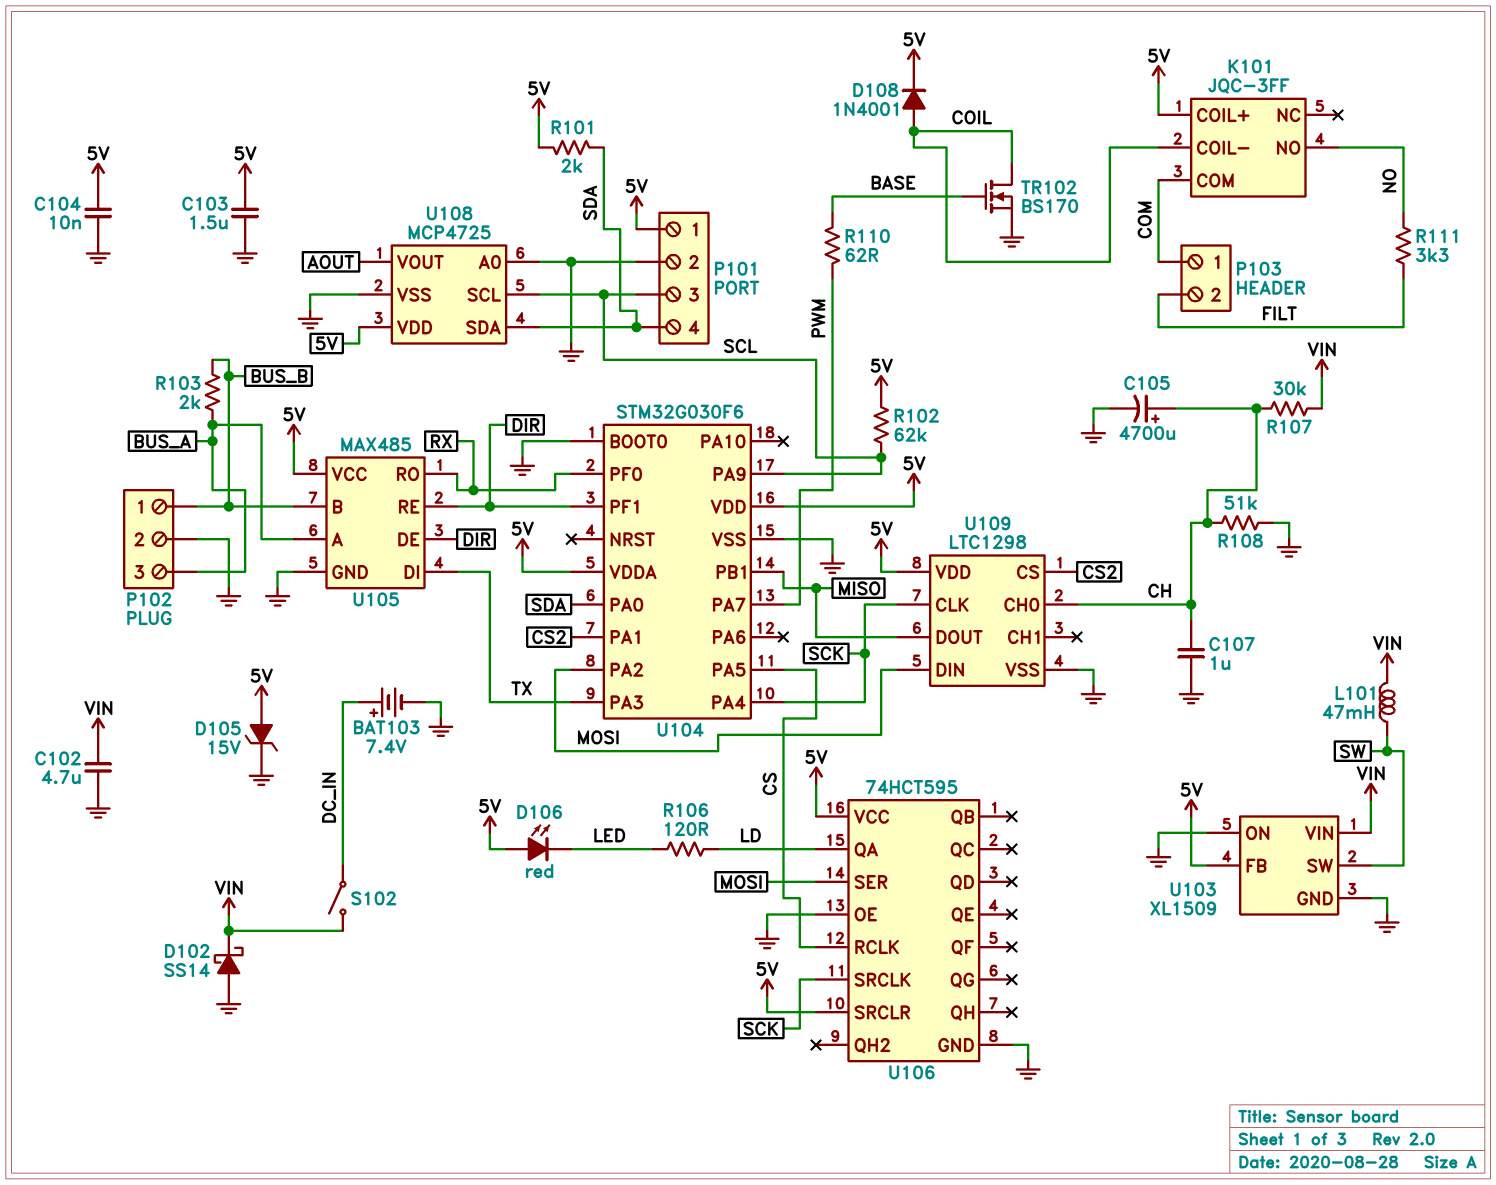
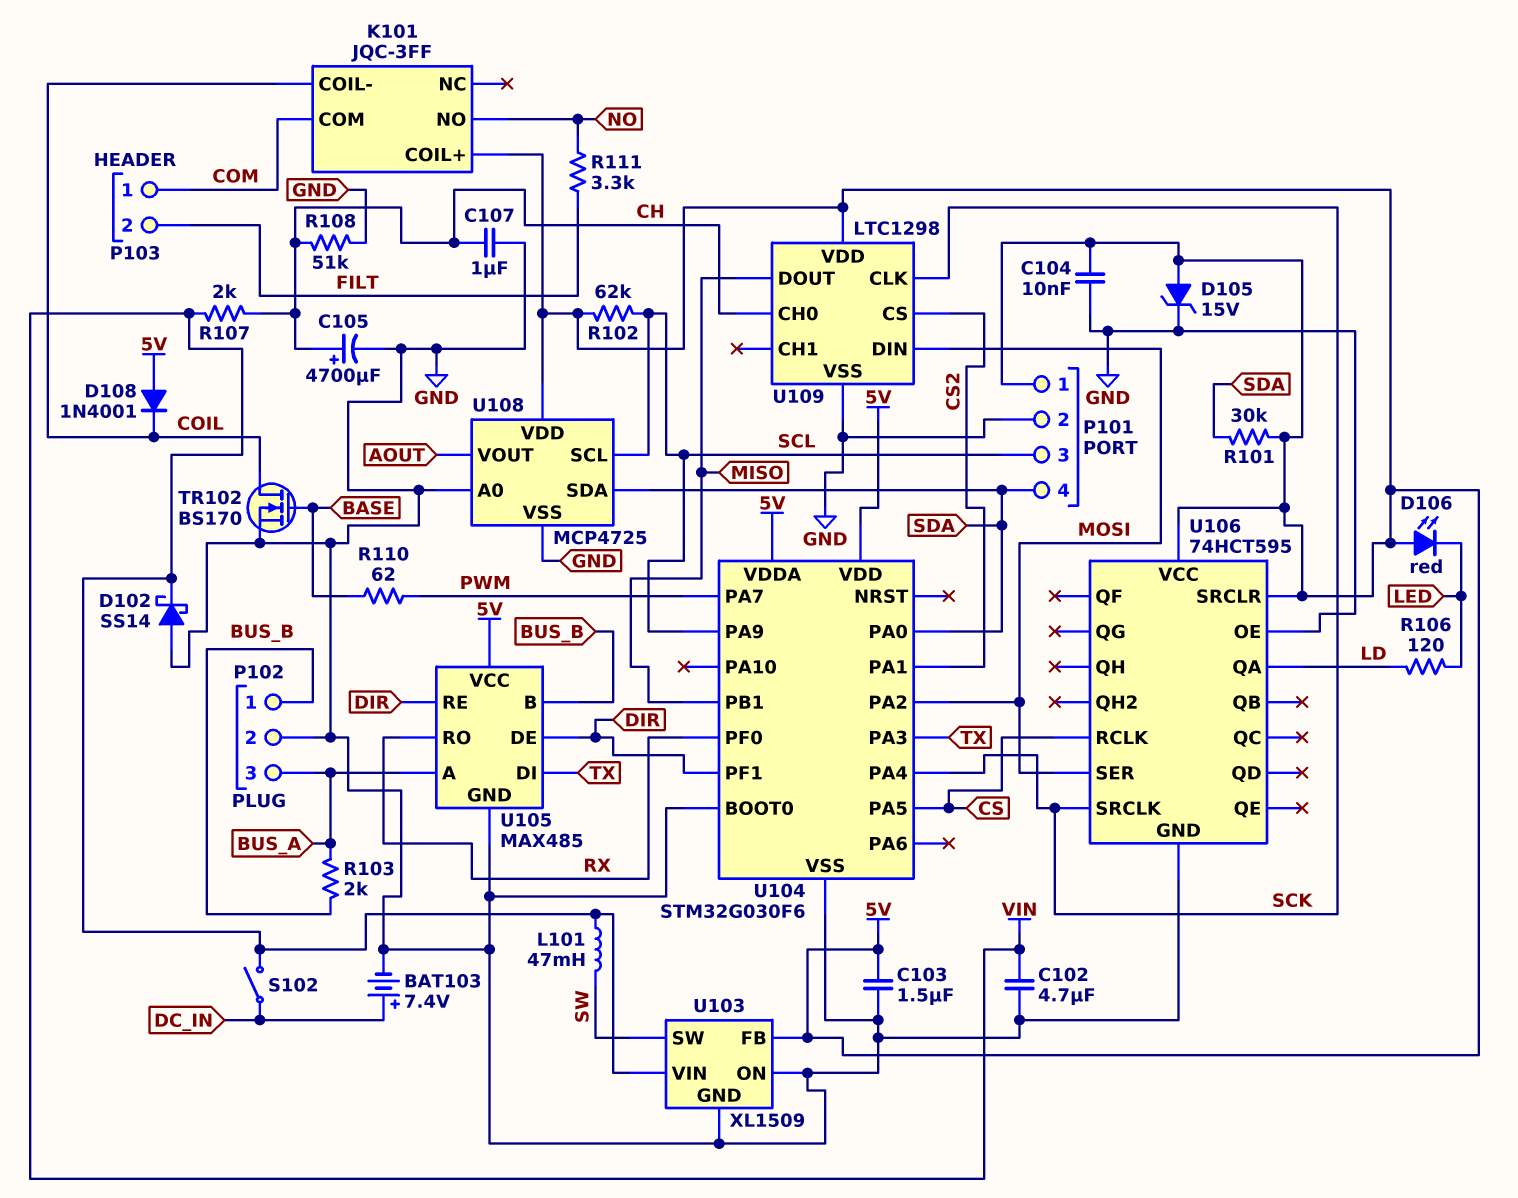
D108: diode 1N4001 (A COIL, K 5V) -> diode 1N4001 (A 5V, K COIL)
R101: 2k (5V, SDA) -> 30k (5V, SDA)
R107: 30k (CH, VIN) -> 2k (CH, VIN)

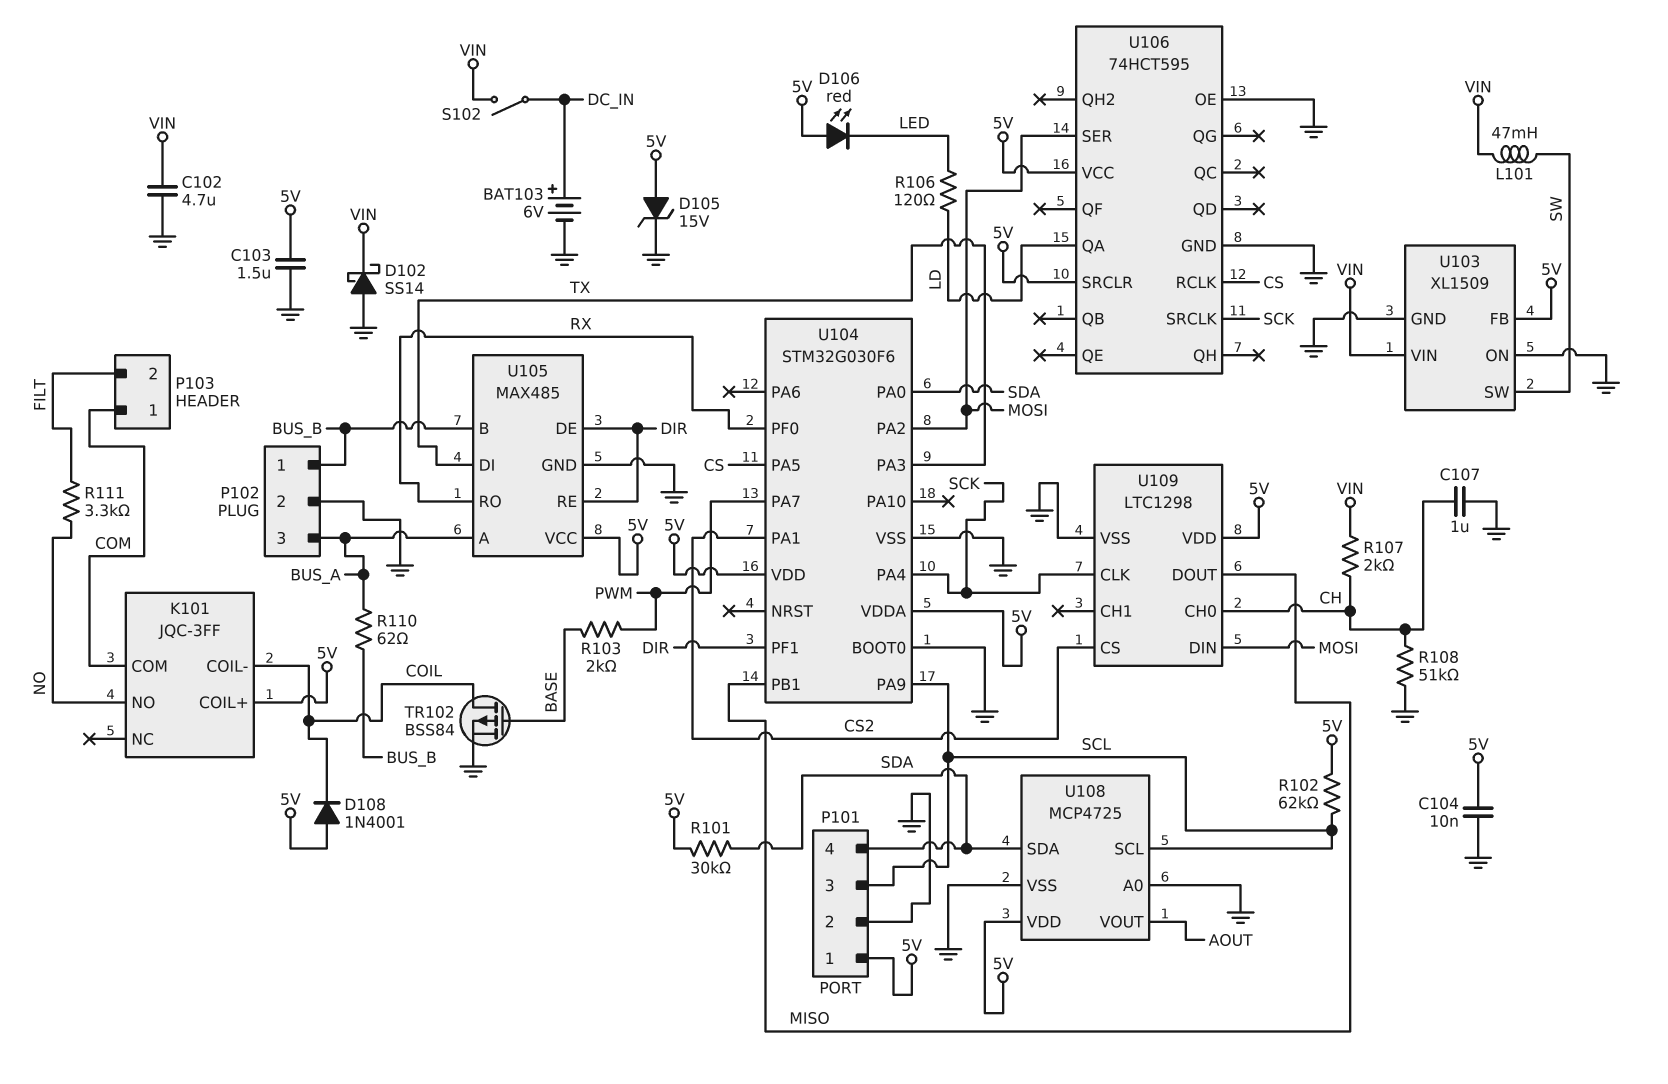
BAT103: 7.4V (plus DC_IN, minus GND) -> 6V (plus DC_IN, minus GND)
C105: 4700uF (plus CH, minus GND) -> none
R103: 2k (BUS_A, BUS_B) -> 2k (BASE, PWM)
R110: 62 (BASE, PWM) -> 62 (BUS_A, BUS_B)
TR102: NMOS BS170 (G BASE, D COIL, S GND) -> PMOS BSS84 (G BASE, D COIL, S GND)

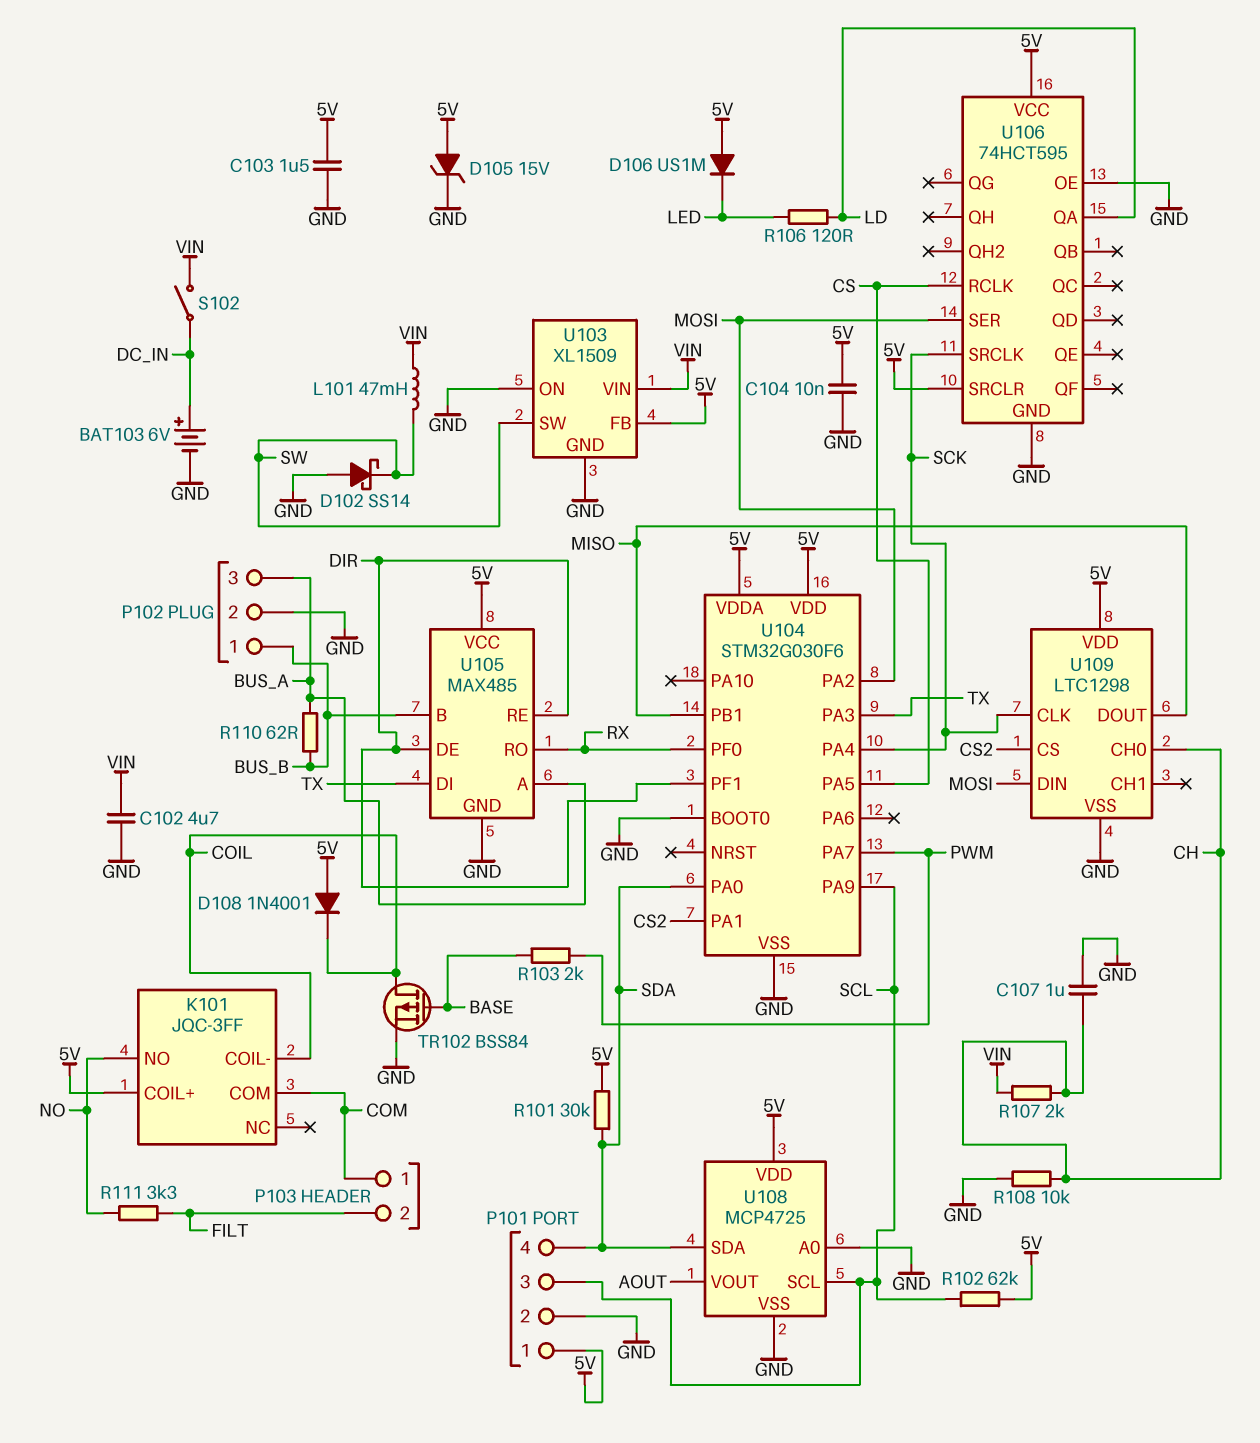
D102: schottky SS14 (A GND, K VIN) -> schottky SS14 (A GND, K SW)
D106: LED red (A 5V, K LED) -> diode US1M (A 5V, K LED)
R108: 51k (CH, GND) -> 10k (CH, GND)

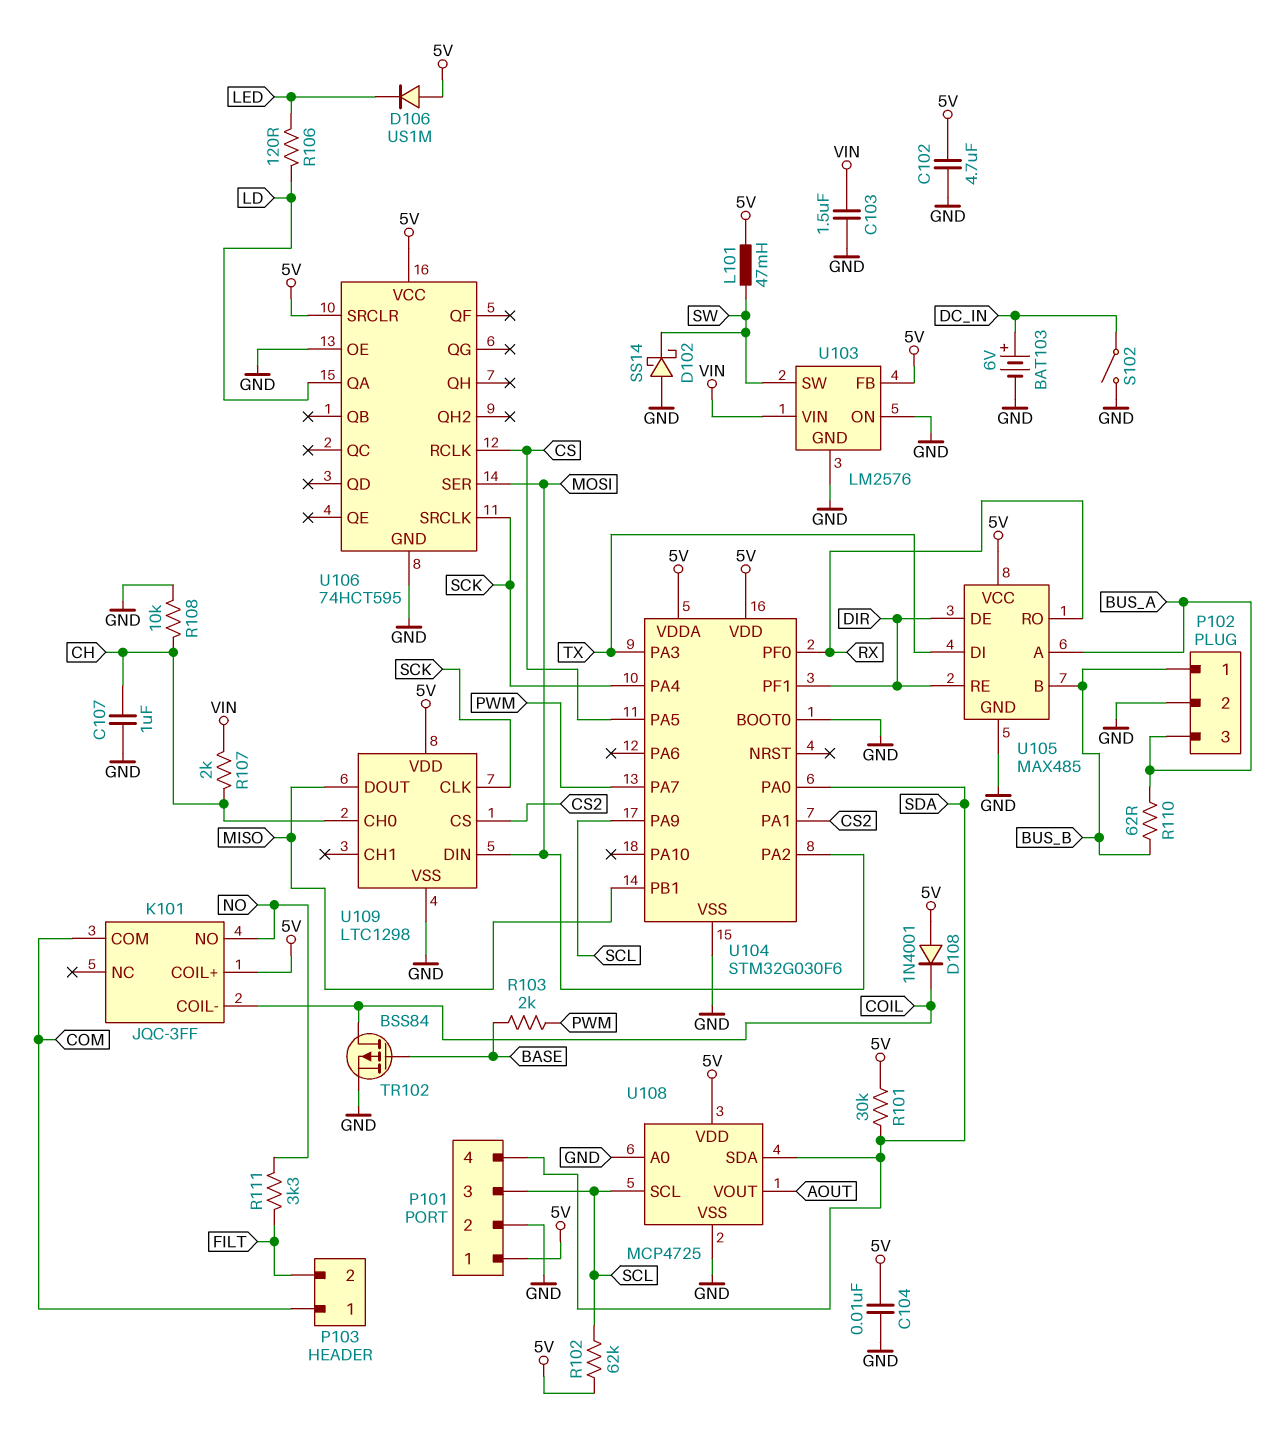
C102: 4.7uF (GND, VIN) -> 4.7uF (5V, GND)
C103: 1.5uF (5V, GND) -> 1.5uF (GND, VIN)
D105: zener 15V (A 5V, K GND) -> none
L101: 47mH (SW, VIN) -> 47mH (5V, SW)
S102: switch (DC_IN, VIN) -> switch (DC_IN, GND)
U103: XL1509 -> LM2576

